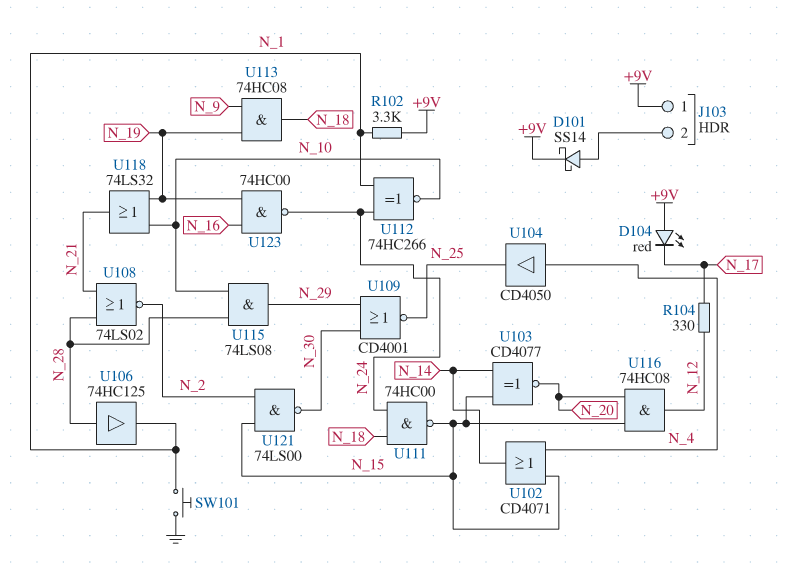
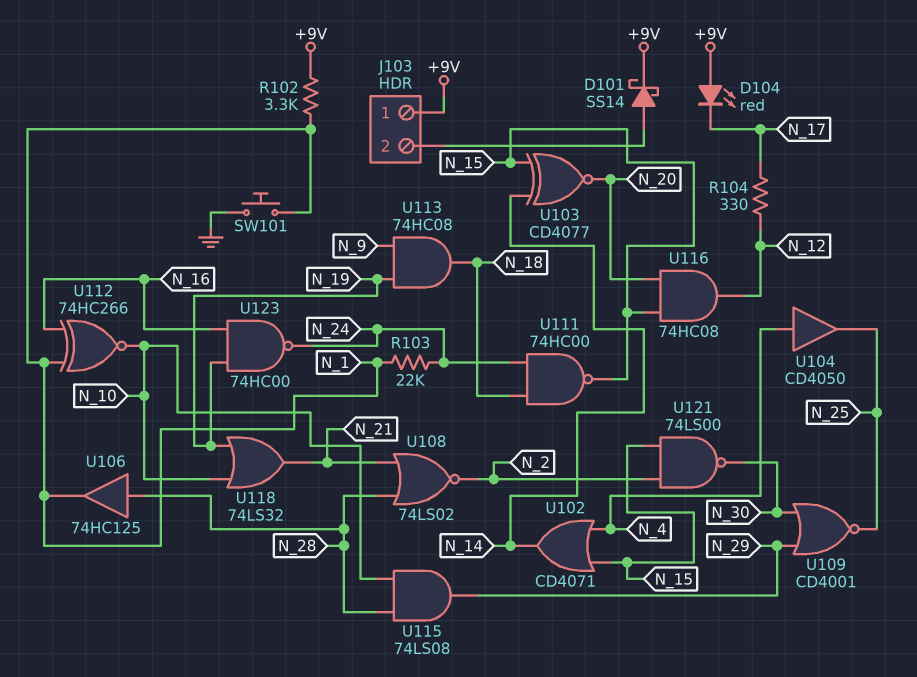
R103: none -> 22k (N_1, N_24)
U112: XNOR 74HC266 (in N_1, in N_24, out N_10) -> XNOR 74HC266 (in N_1, in N_16, out N_10)

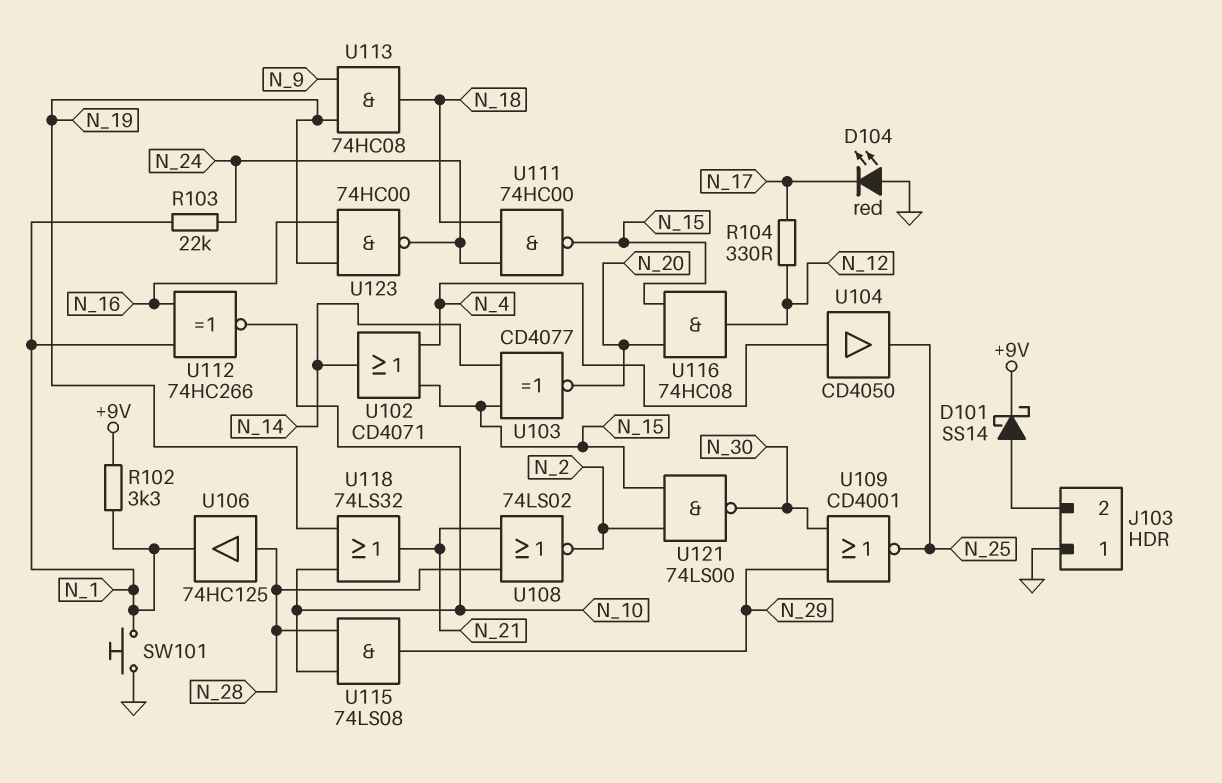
D104: LED red (A +9V, K N_17) -> LED red (A GND, K N_17)
J103 pin 1: +9V -> GND

